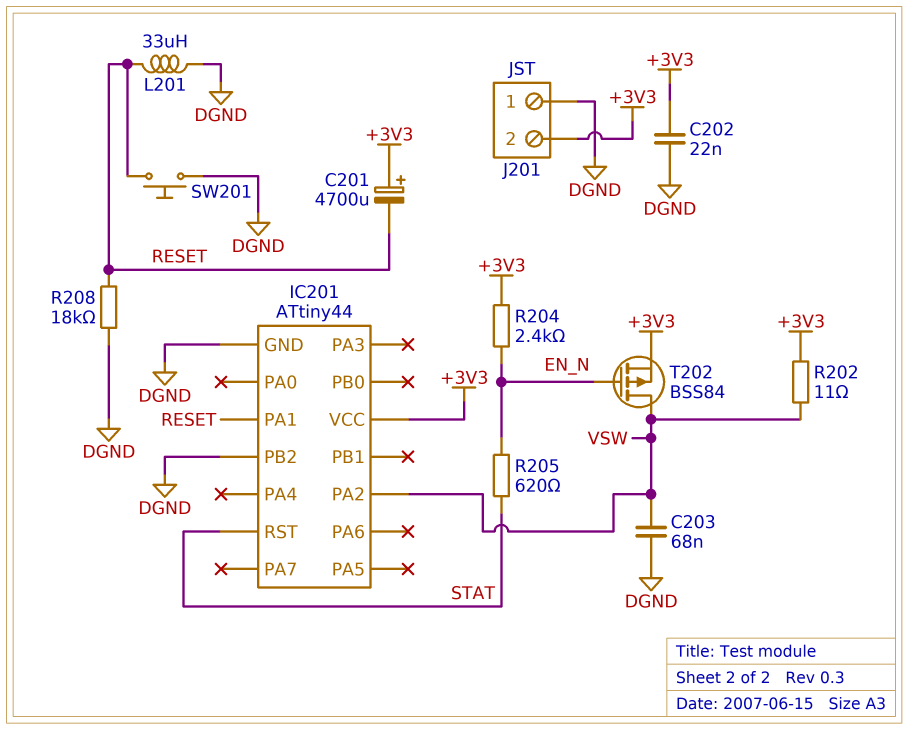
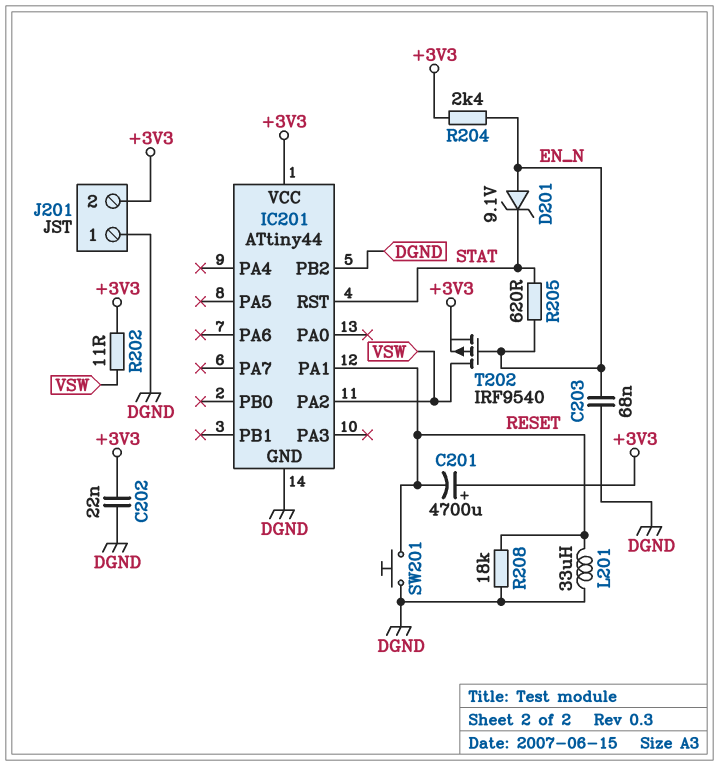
C203: 68nF (DGND, VSW) -> 68nF (DGND, EN_N)
D201: none -> zener 9.1V (A EN_N, K STAT)
T202: PMOS BSS84 (G EN_N, D VSW, S +3V3) -> PMOS IRF9540 (G EN_N, D VSW, S +3V3)

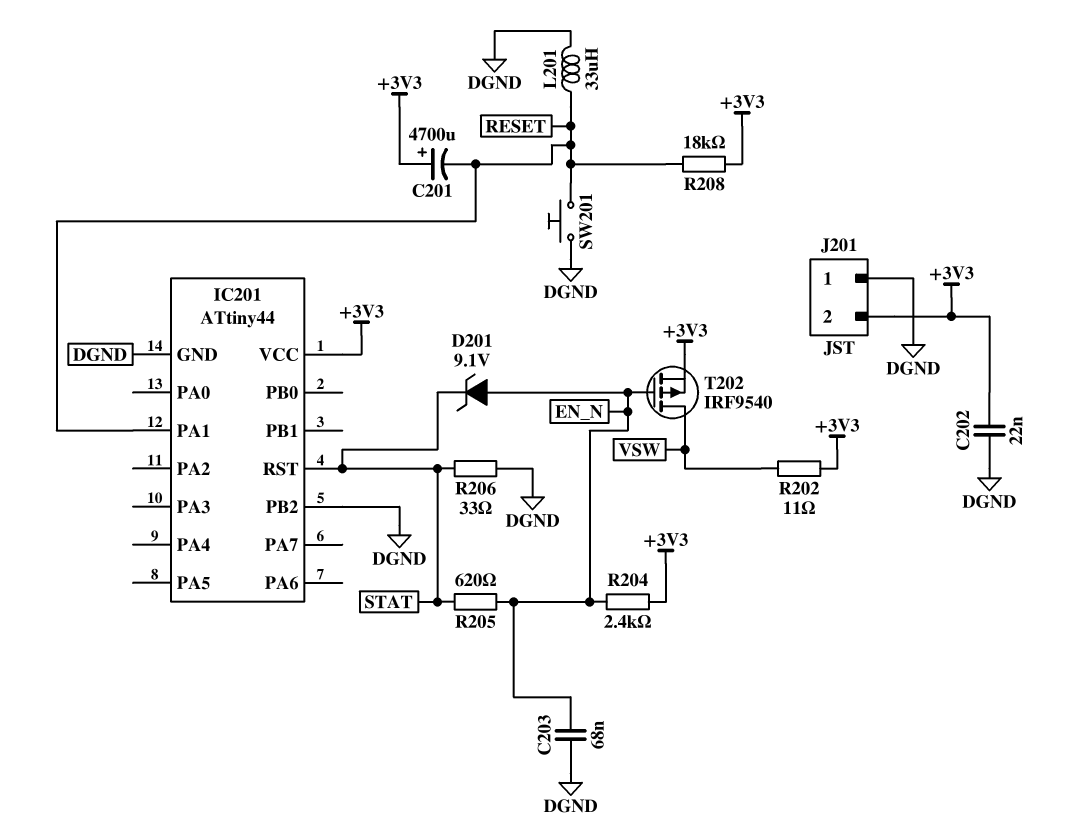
IC201 pin PA2: VSW -> none
R206: none -> 33 (DGND, STAT)
R208: 18k (DGND, RESET) -> 18k (+3V3, RESET)

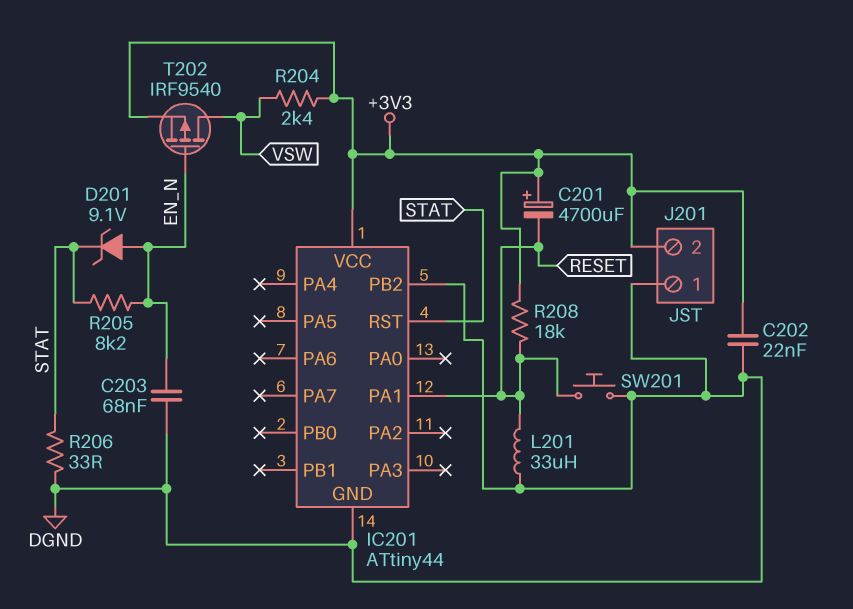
R202: 11 (+3V3, VSW) -> none
R204: 2.4k (+3V3, EN_N) -> 2.4k (+3V3, VSW)
R205: 620 (EN_N, STAT) -> 8.2k (EN_N, STAT)

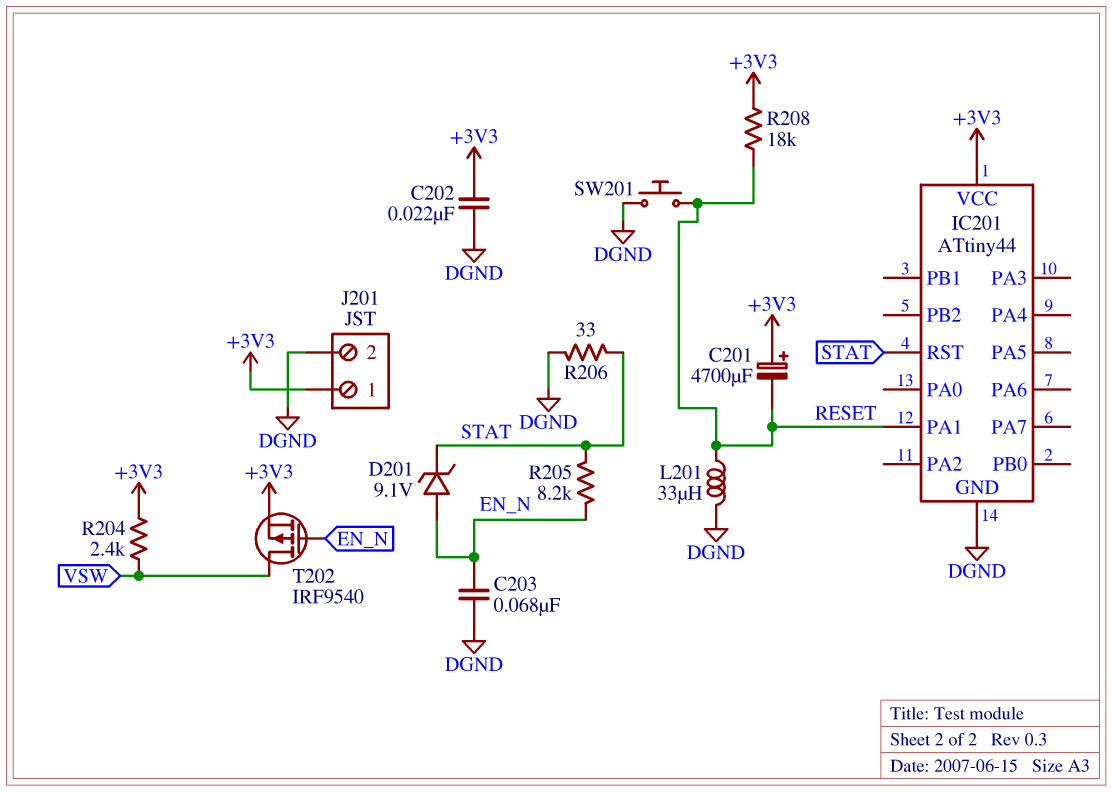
IC201 pin PB2: DGND -> none
J201 pin 1: DGND -> +3V3
J201 pin 2: +3V3 -> DGND

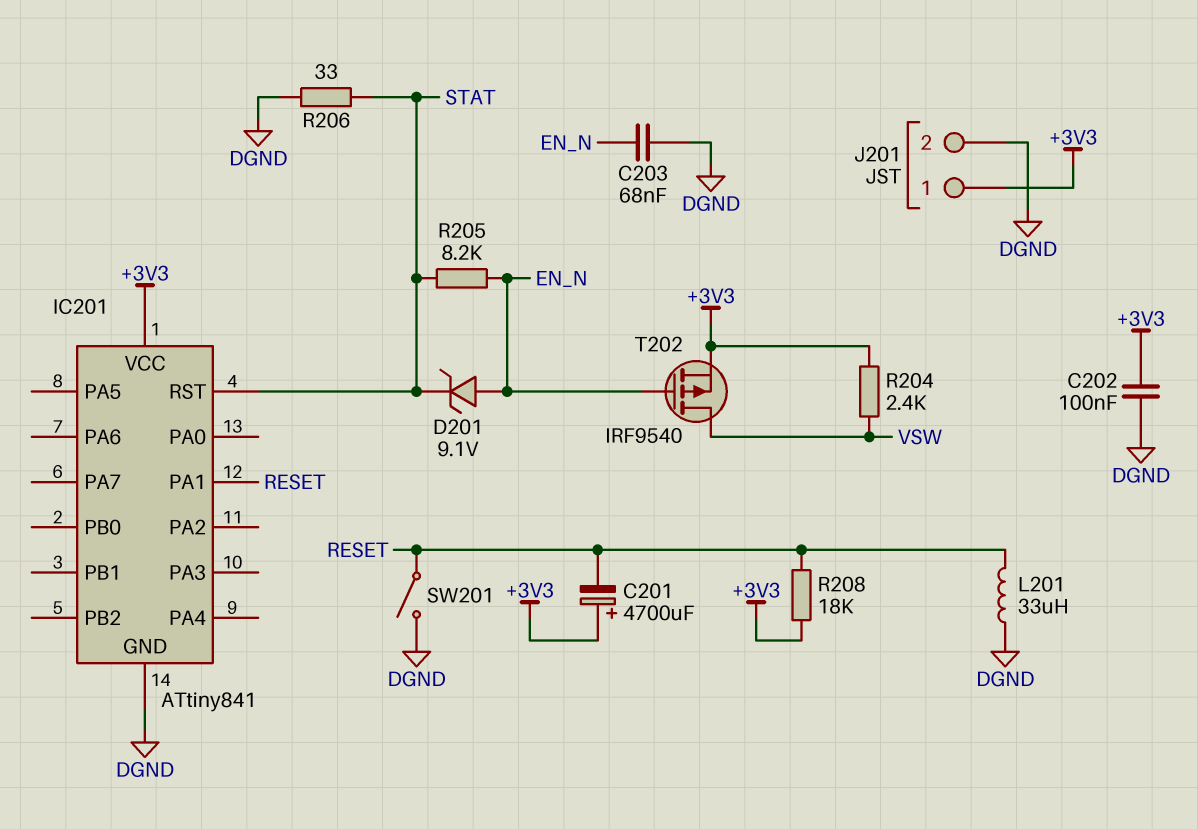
C202: 22nF (+3V3, DGND) -> 100nF (+3V3, DGND)
IC201: ATtiny44 -> ATtiny841
SW201: button (DGND, RESET) -> switch (DGND, RESET)

